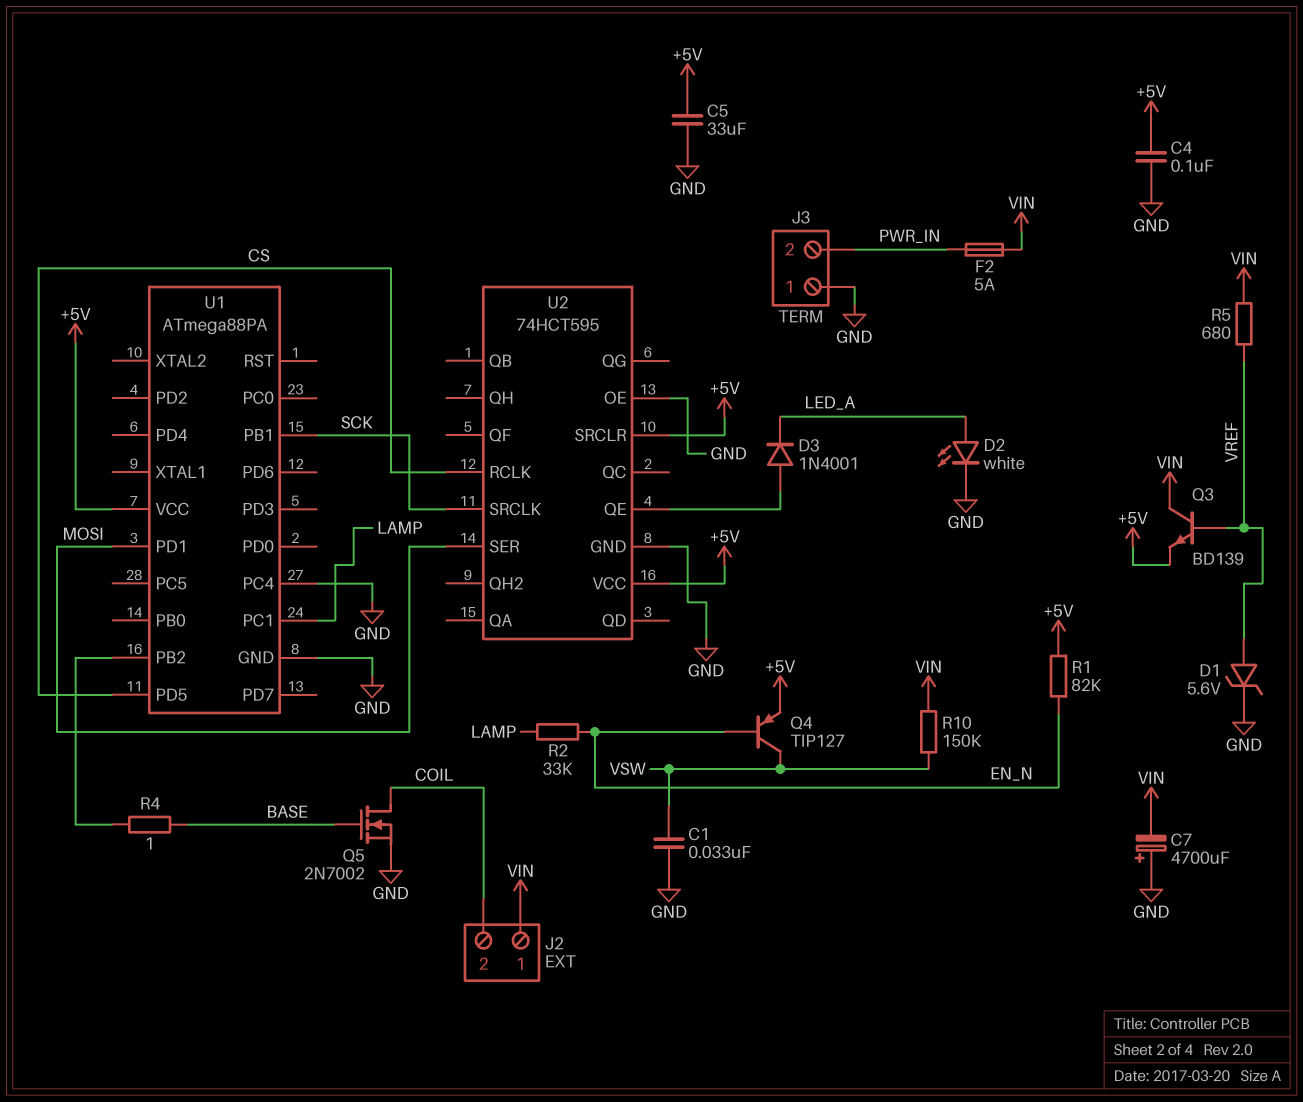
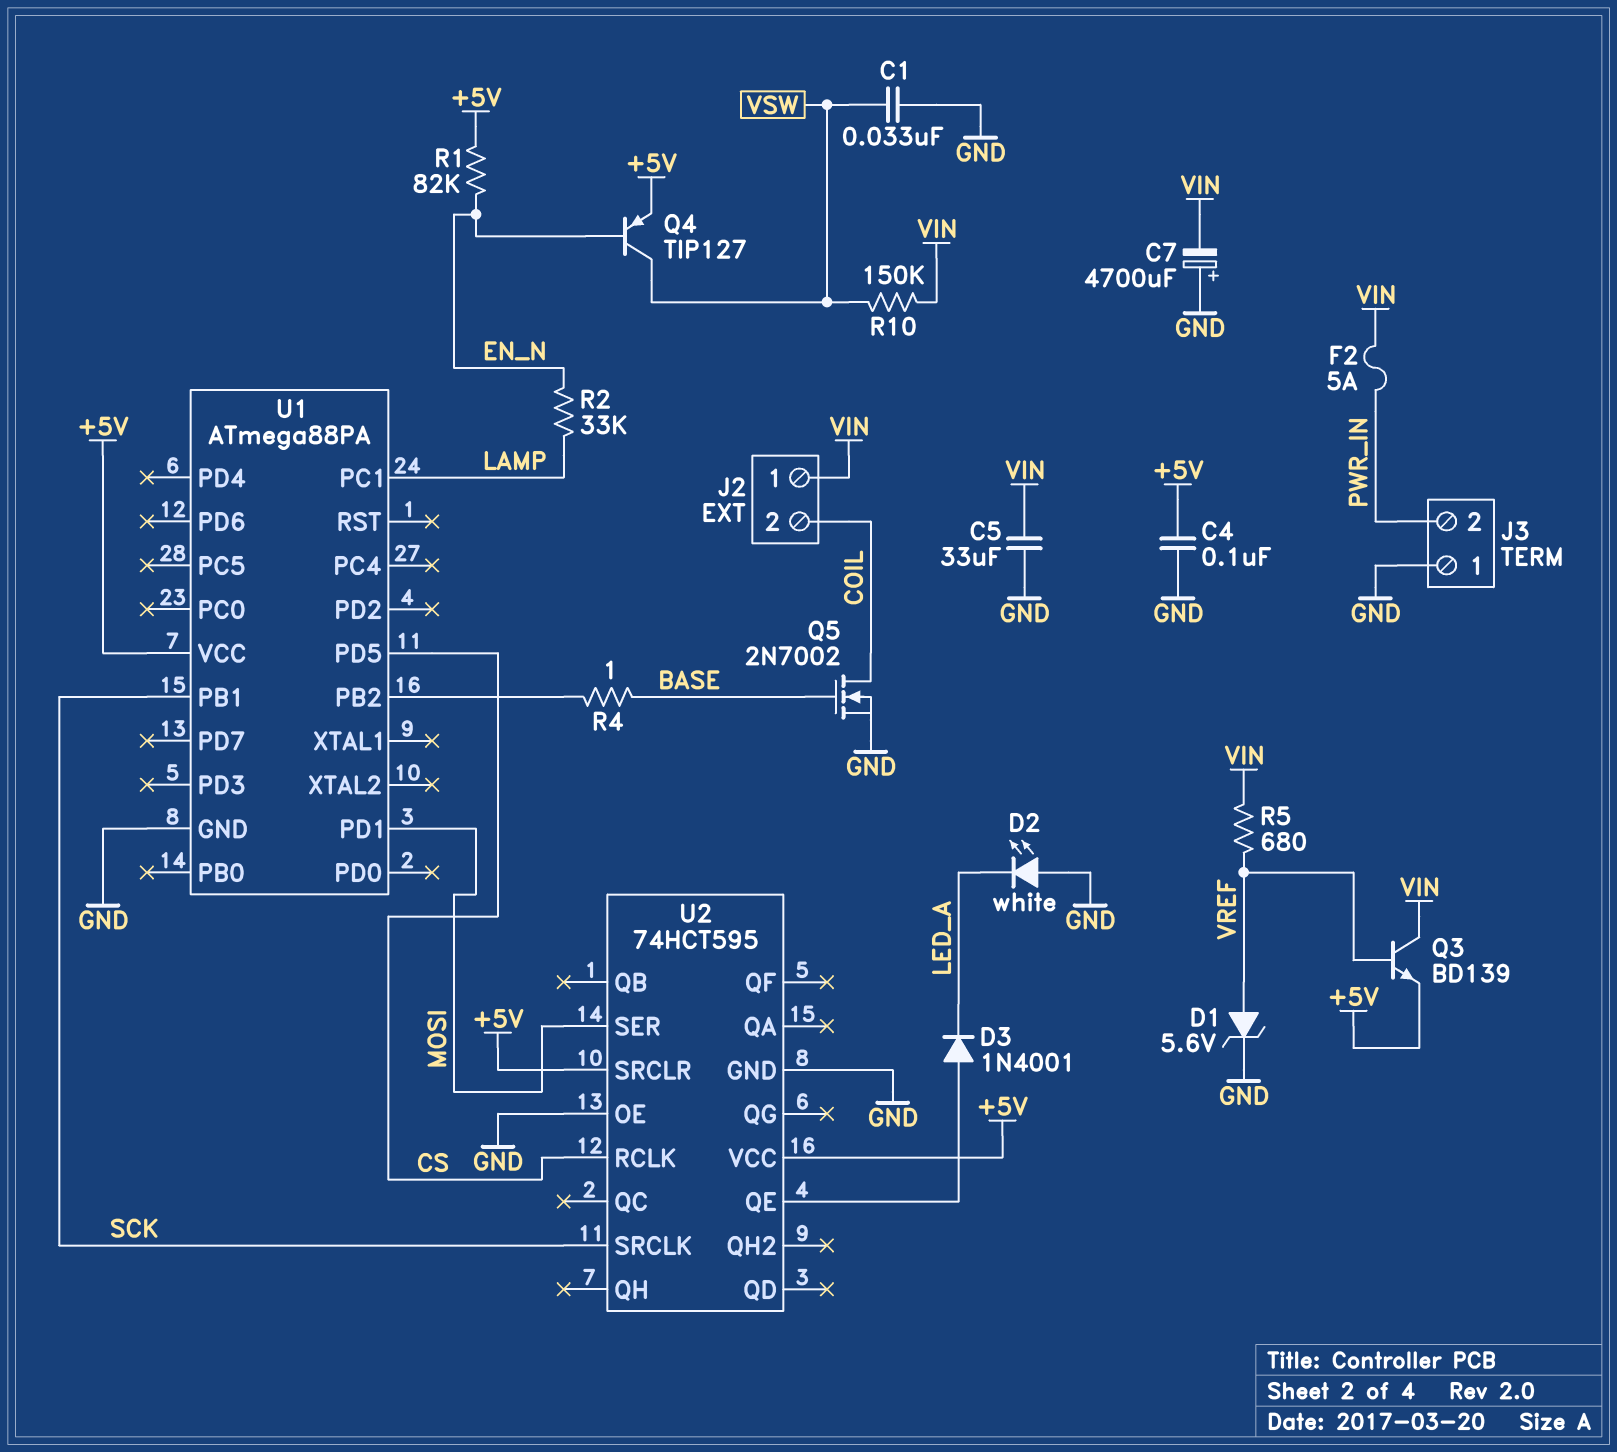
C5: 33uF (+5V, GND) -> 33uF (GND, VIN)
D2: LED white (A LED_A, K GND) -> LED white (A GND, K LED_A)
U1 pin PC4: GND -> none

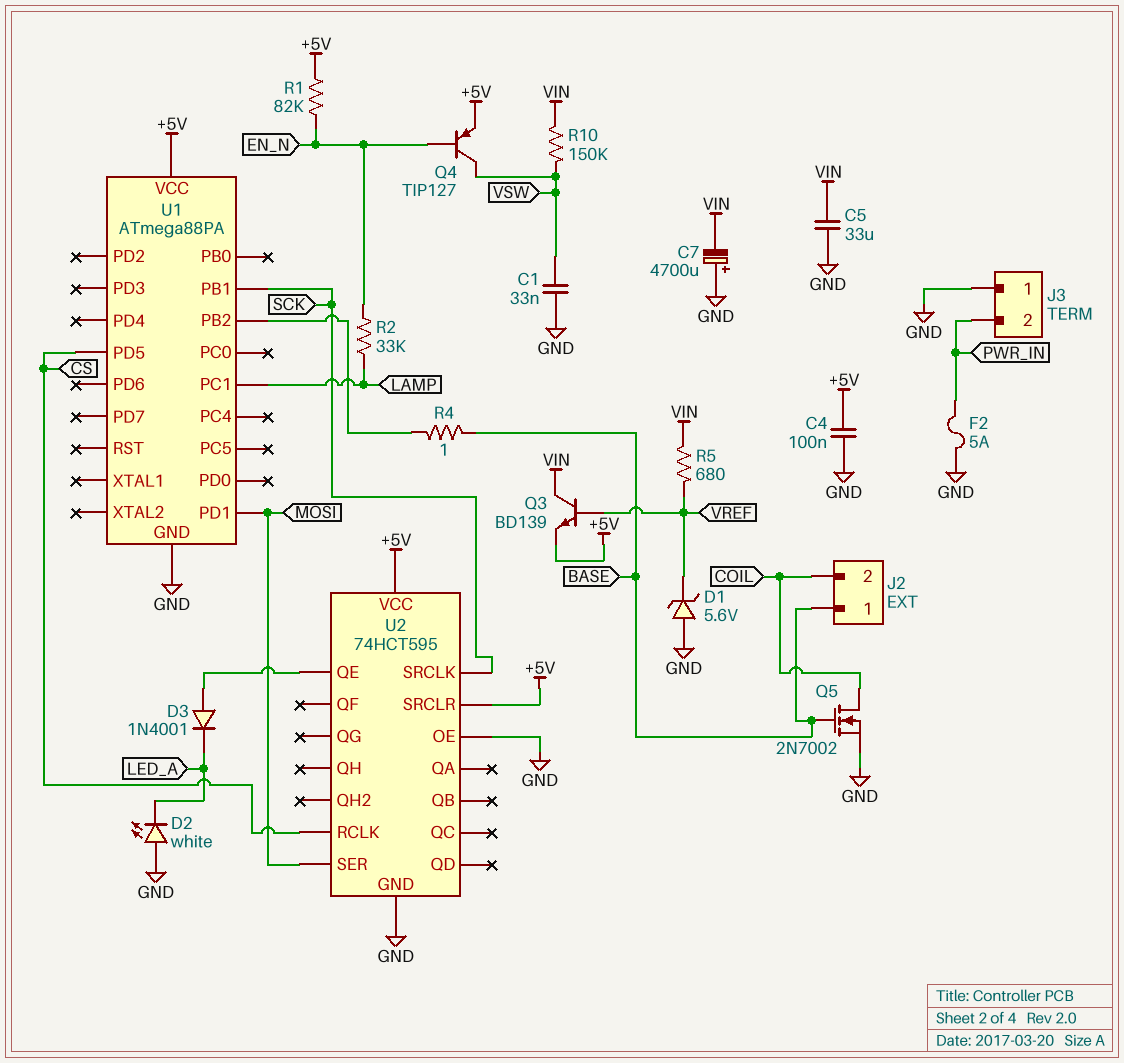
D1: zener 5.6V (A VREF, K GND) -> zener 5.6V (A GND, K VREF)
F2: 5A (PWR_IN, VIN) -> 5A (GND, PWR_IN)
J2 pin 1: VIN -> BASE

